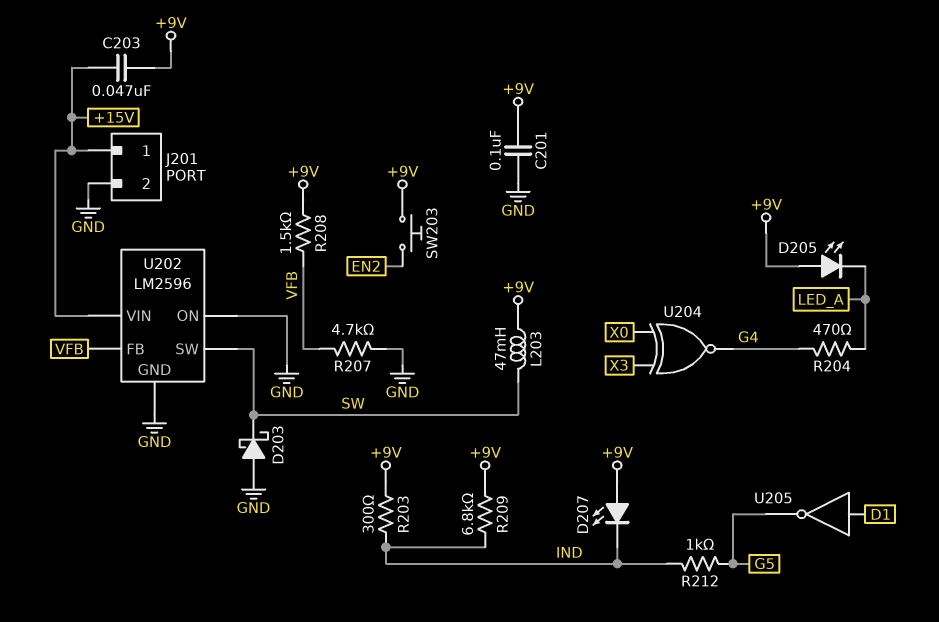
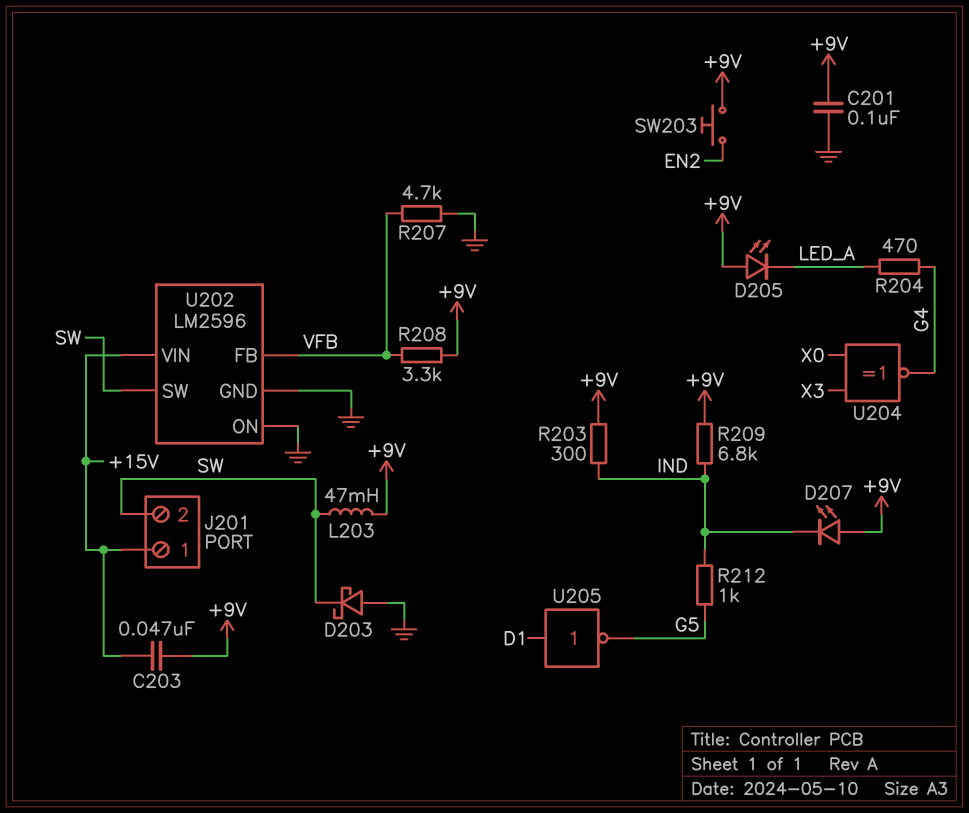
J201 pin 2: GND -> SW
R208: 1.5k (+9V, VFB) -> 3.3k (+9V, VFB)

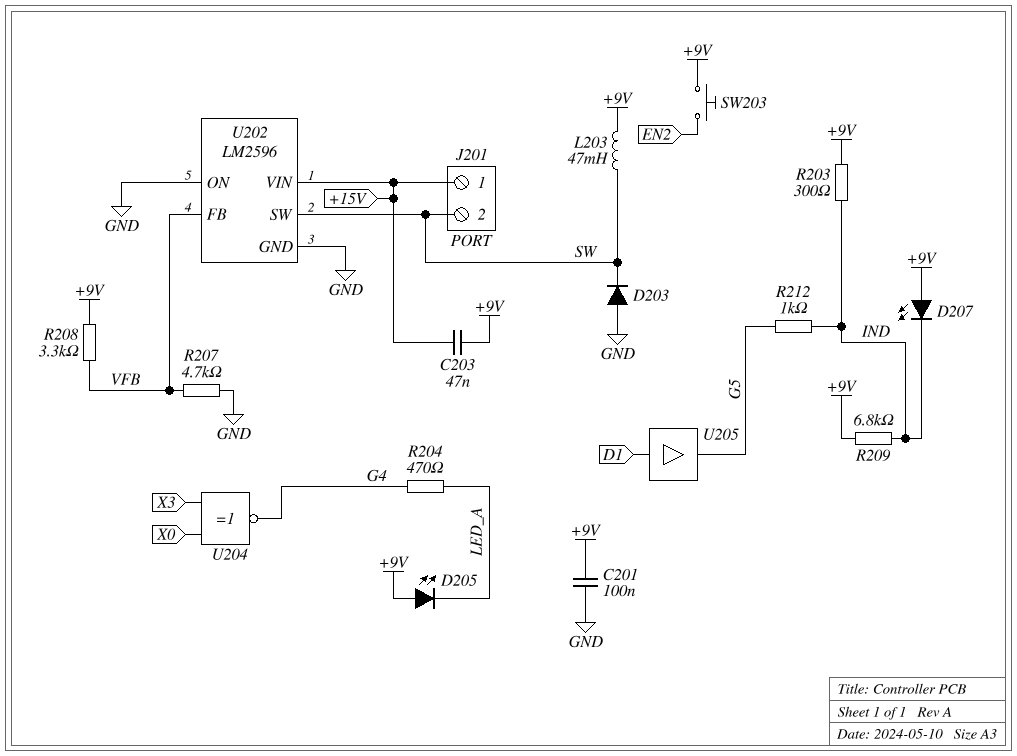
D203: schottky (A GND, K SW) -> diode (A GND, K SW)
U205: NOT (in D1, out G5) -> buffer (in D1, out G5)

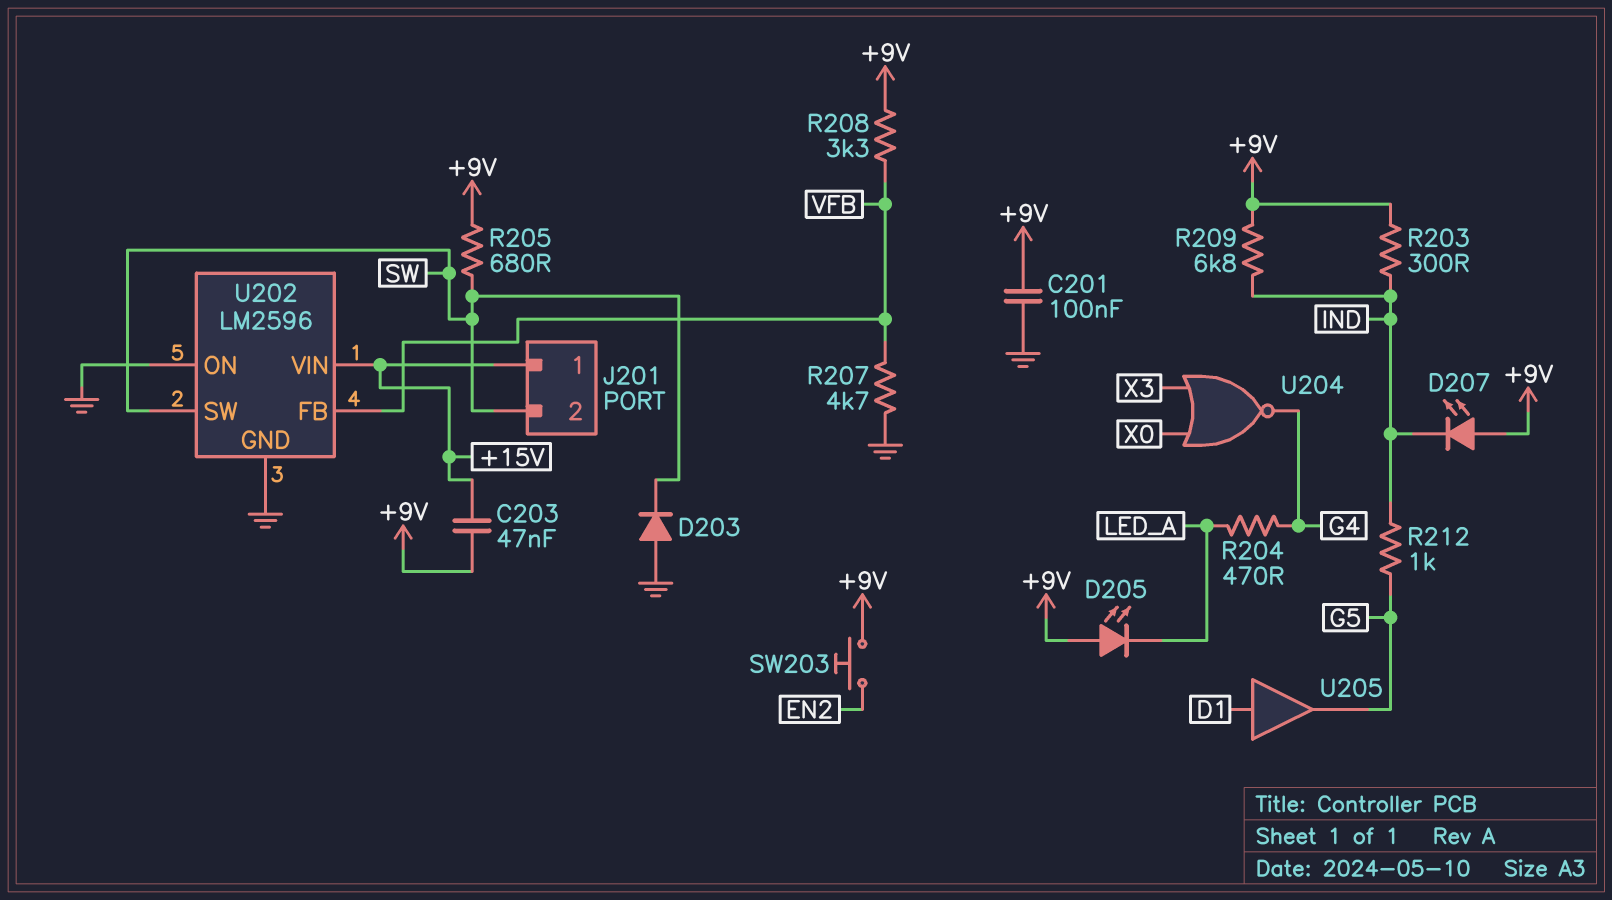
L203: 47mH (+9V, SW) -> none
R205: none -> 680 (+9V, SW)
U204: XNOR (in X0, in X3, out G4) -> NOR (in X0, in X3, out G4)

